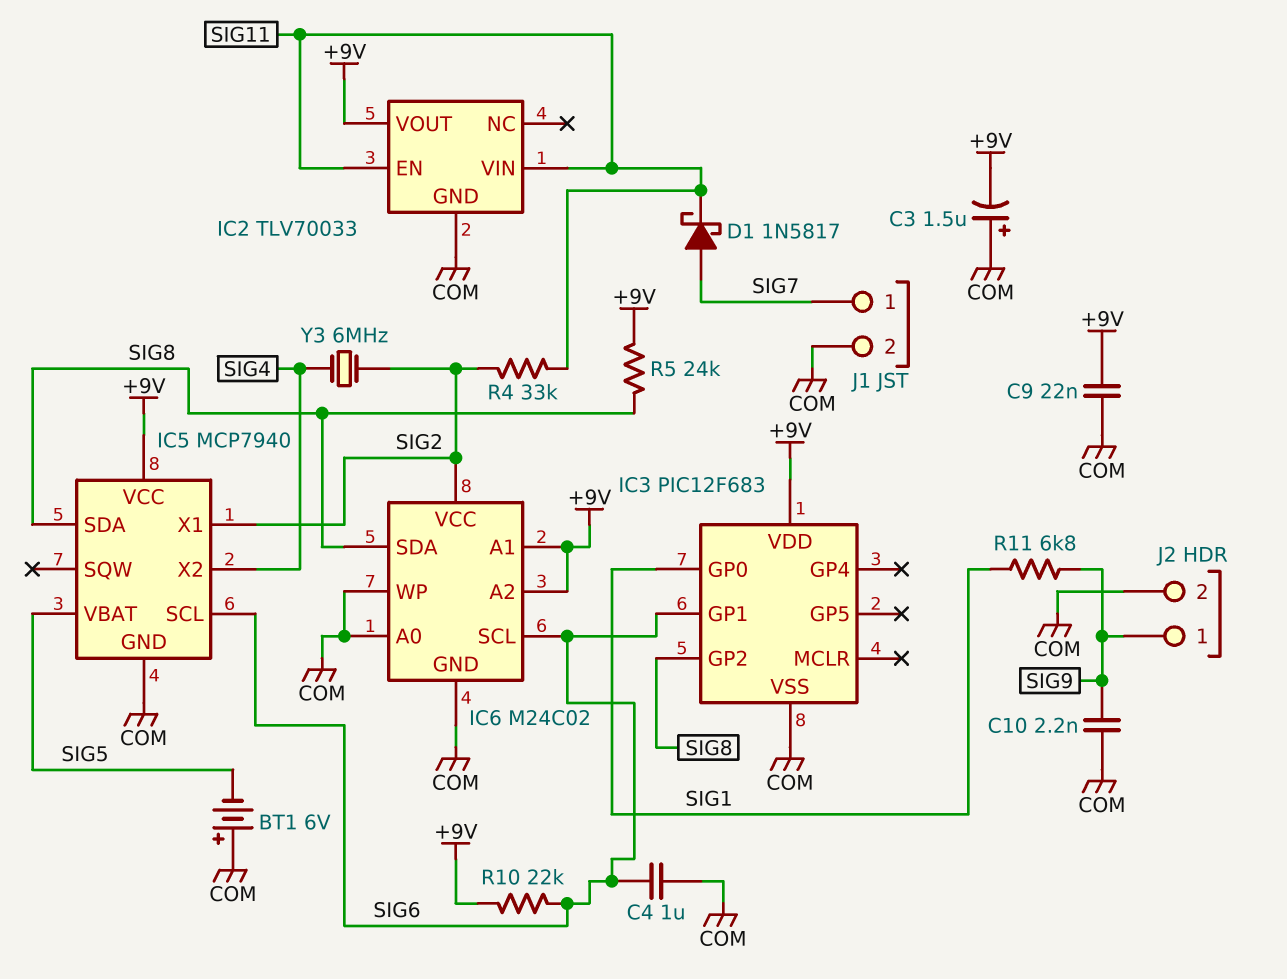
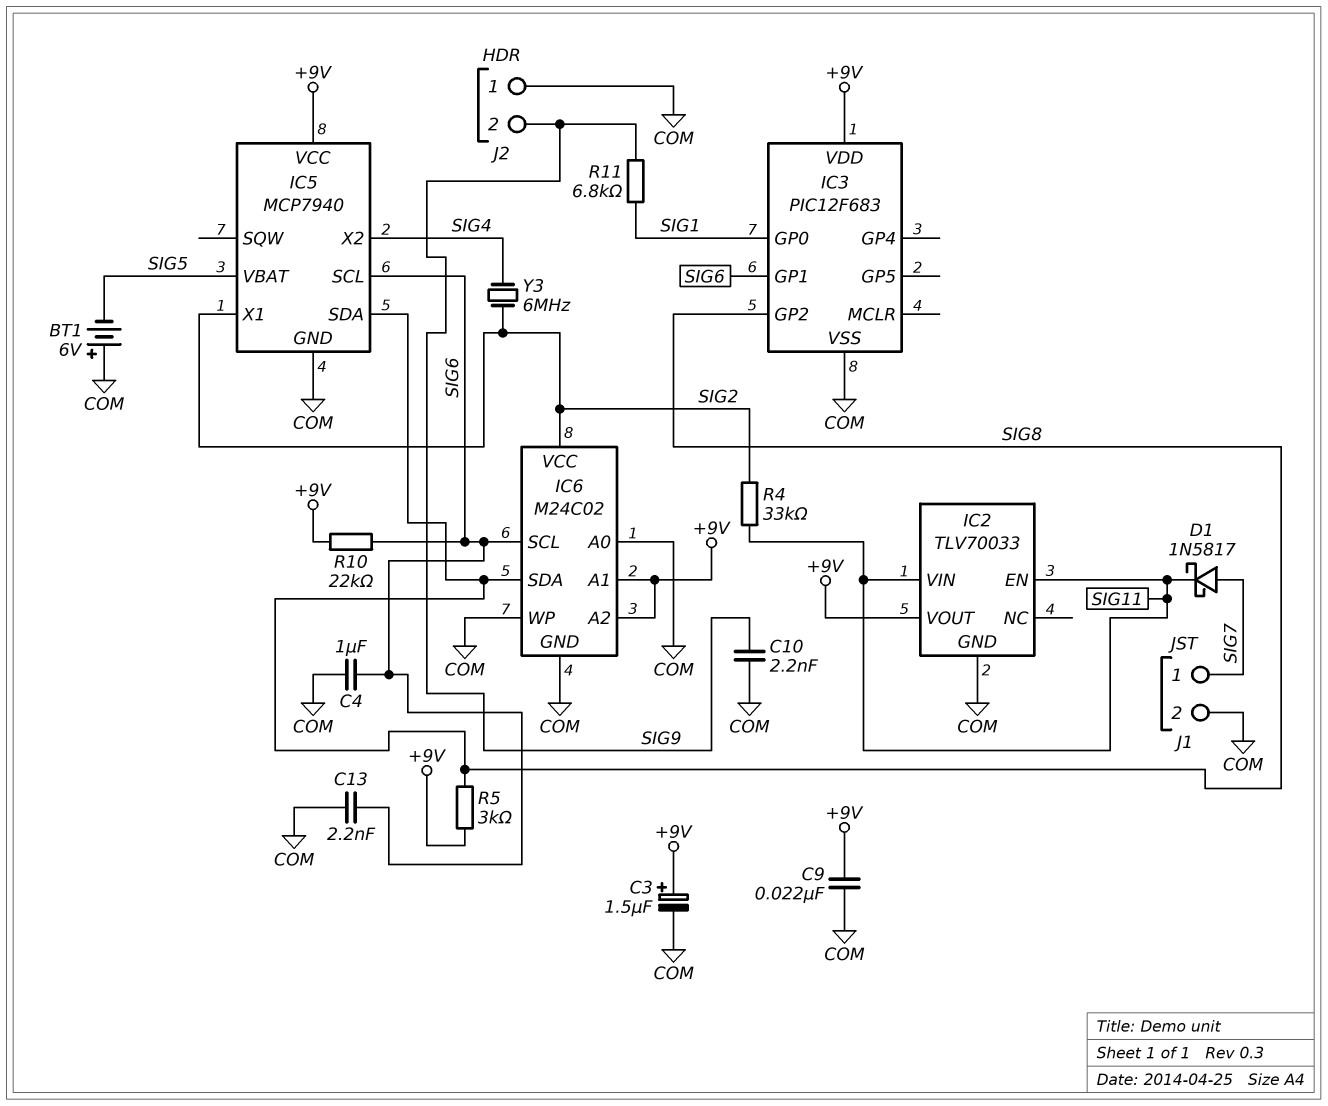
C3: 1.5uF (plus COM, minus +9V) -> 1.5uF (plus +9V, minus COM)
C13: none -> 2.2nF (COM, SIG6)
J2 pin 1: SIG9 -> COM
J2 pin 2: COM -> SIG9
R5: 24k (+9V, SIG8) -> 3k (+9V, SIG8)

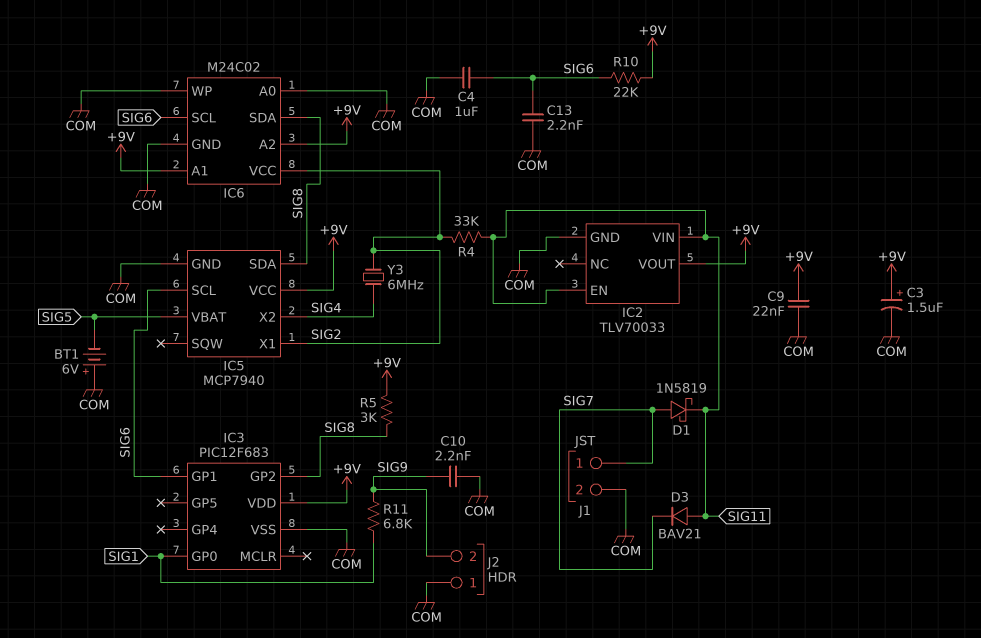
D1: schottky 1N5817 (A SIG7, K SIG11) -> schottky 1N5819 (A SIG7, K SIG11)
D3: none -> diode BAV21 (A SIG11, K SIG7)

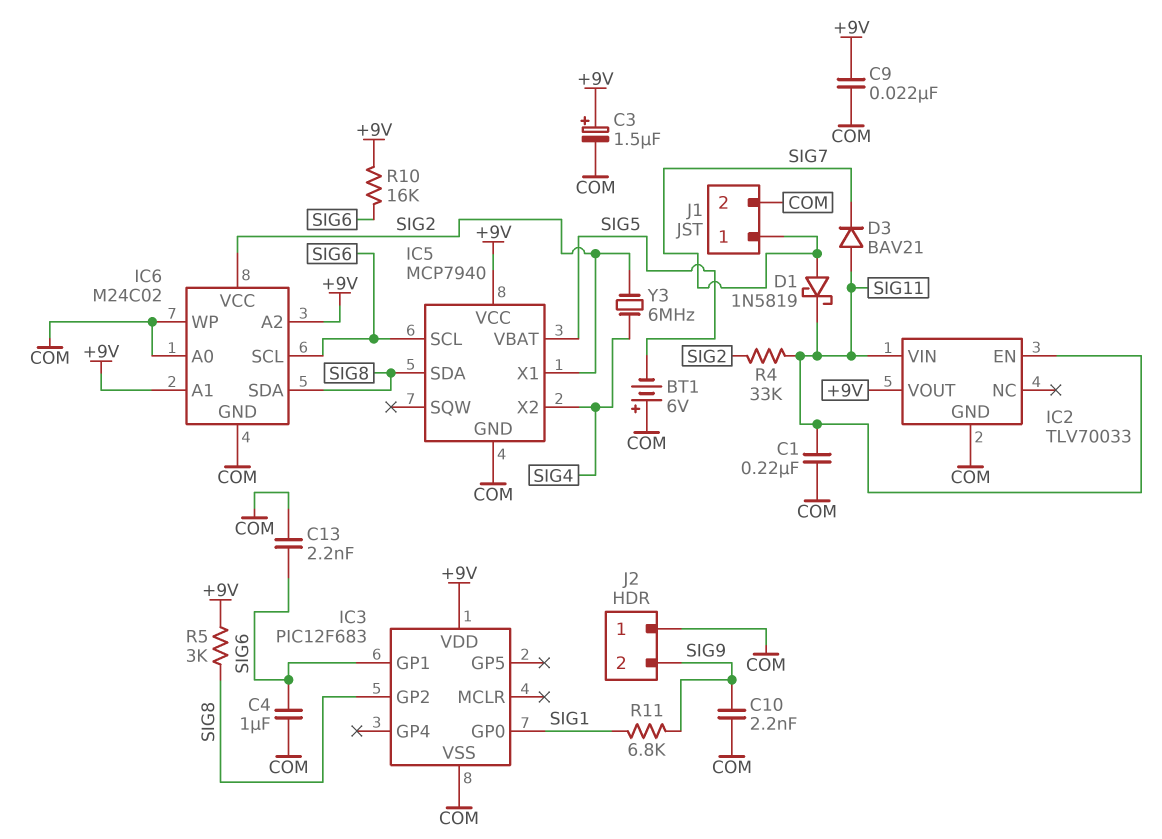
C1: none -> 220nF (COM, SIG11)
R10: 22k (+9V, SIG6) -> 16k (+9V, SIG6)

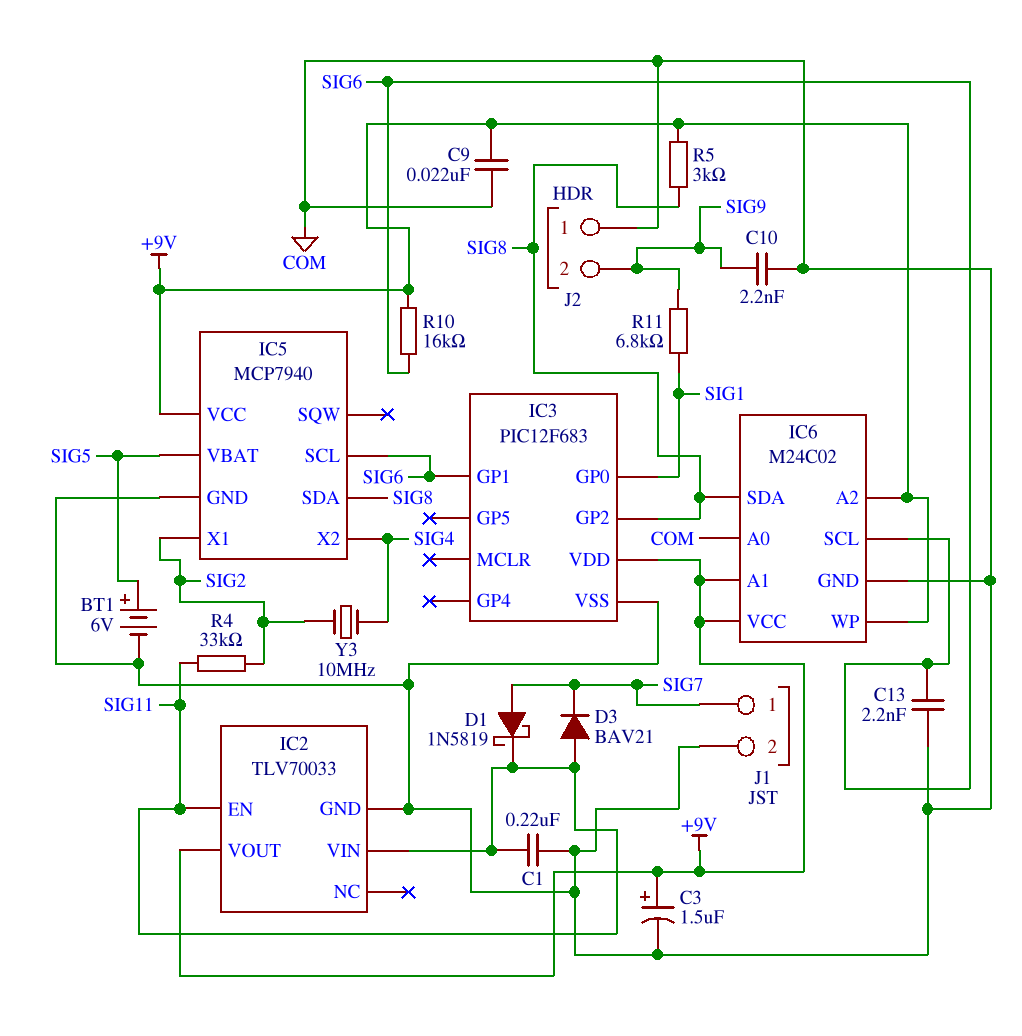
BT1: 6V (plus COM, minus SIG5) -> 6V (plus SIG5, minus COM)
C4: 1uF (COM, SIG6) -> none
IC6 pin VCC: SIG2 -> +9V
IC6 pin WP: COM -> +9V
Y3: 6MHz (SIG2, SIG4) -> 10MHz (SIG2, SIG4)

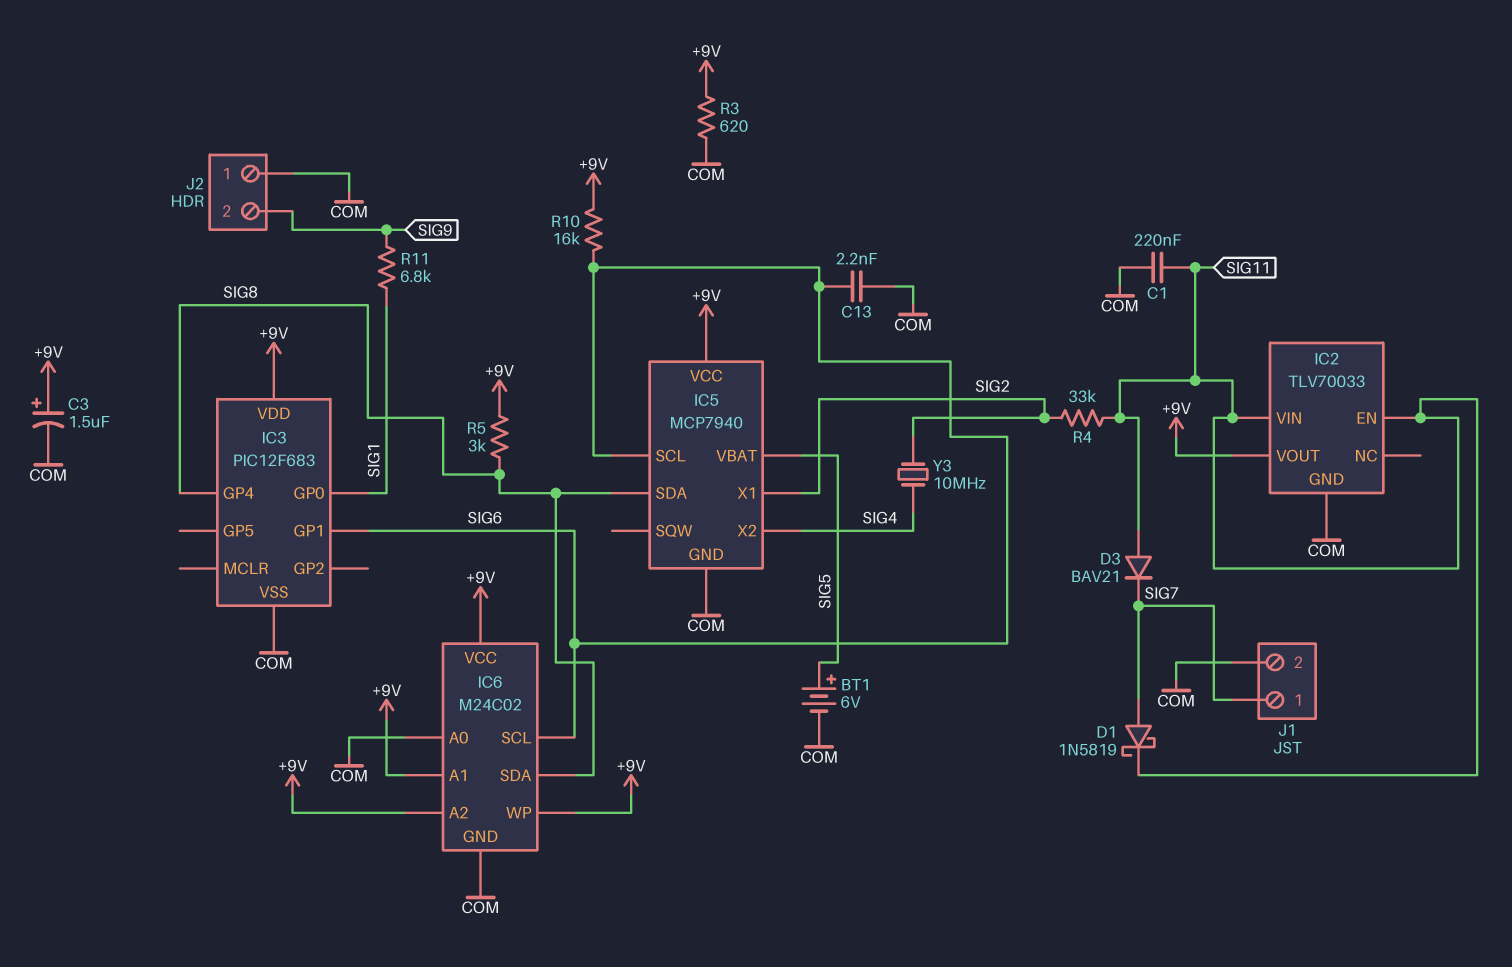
C9: 22nF (+9V, COM) -> none
C10: 2.2nF (COM, SIG9) -> none
IC3 pin GP2: SIG8 -> none
IC3 pin GP4: none -> SIG8
R3: none -> 620 (+9V, COM)

